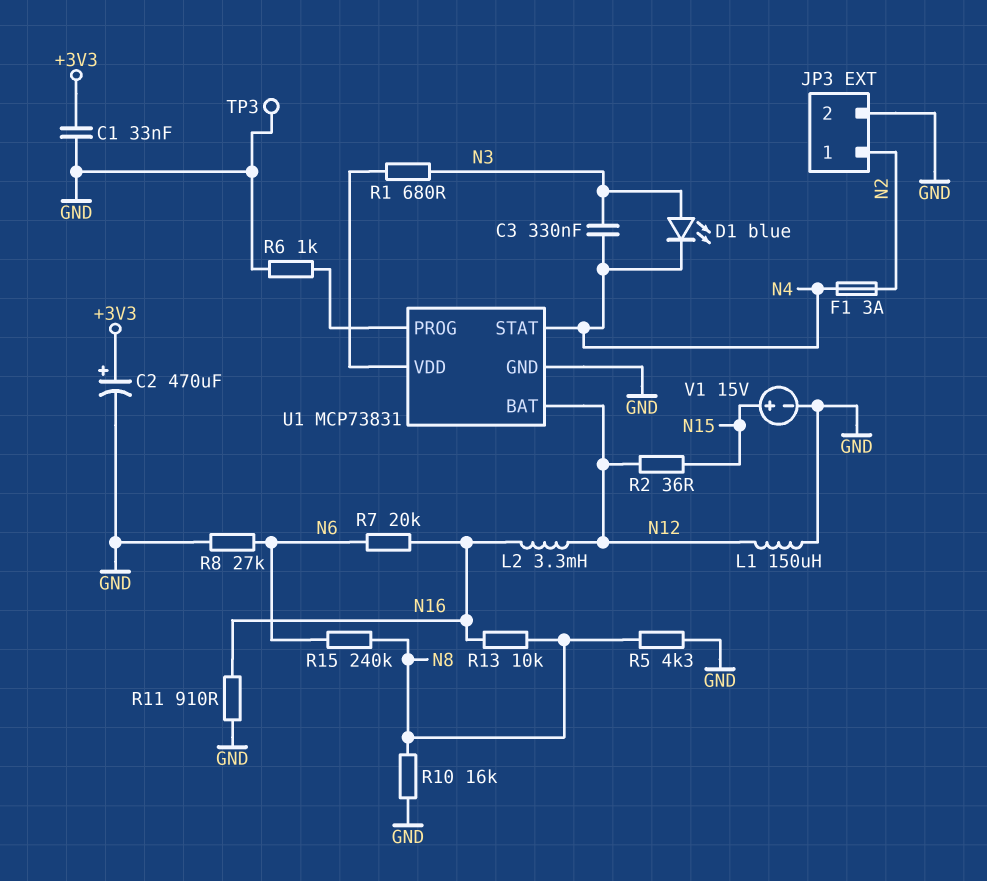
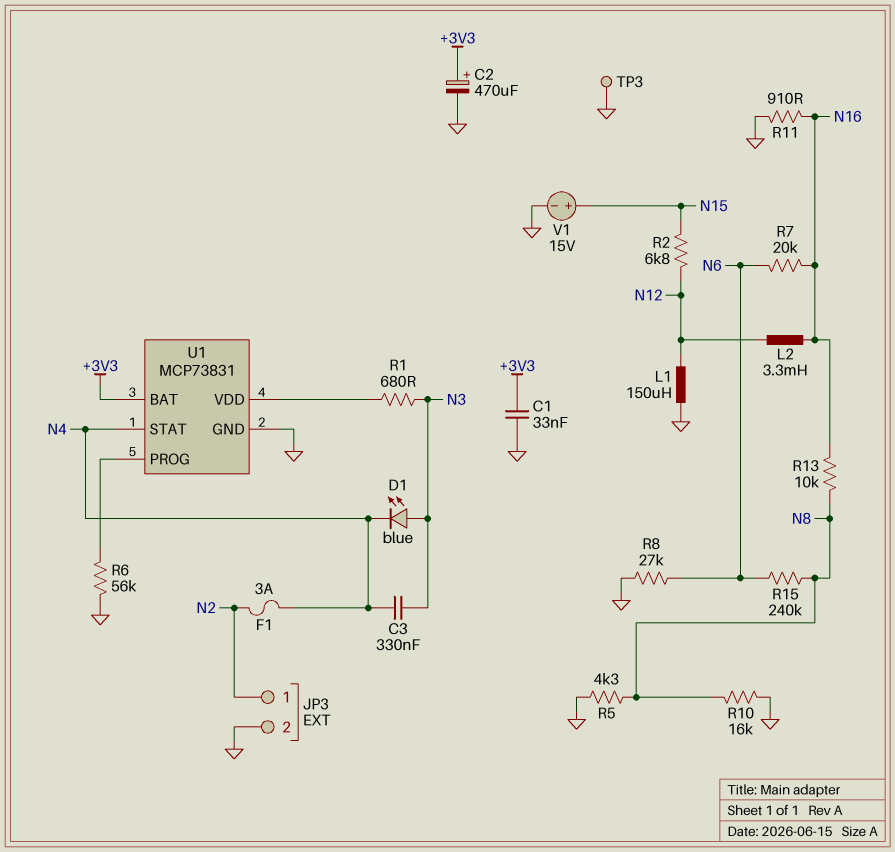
R2: 36 (N12, N15) -> 6.8k (N12, N15)
R6: 1k (GND, U1/PROG) -> 56k (GND, U1/PROG)
U1 pin BAT: N12 -> +3V3

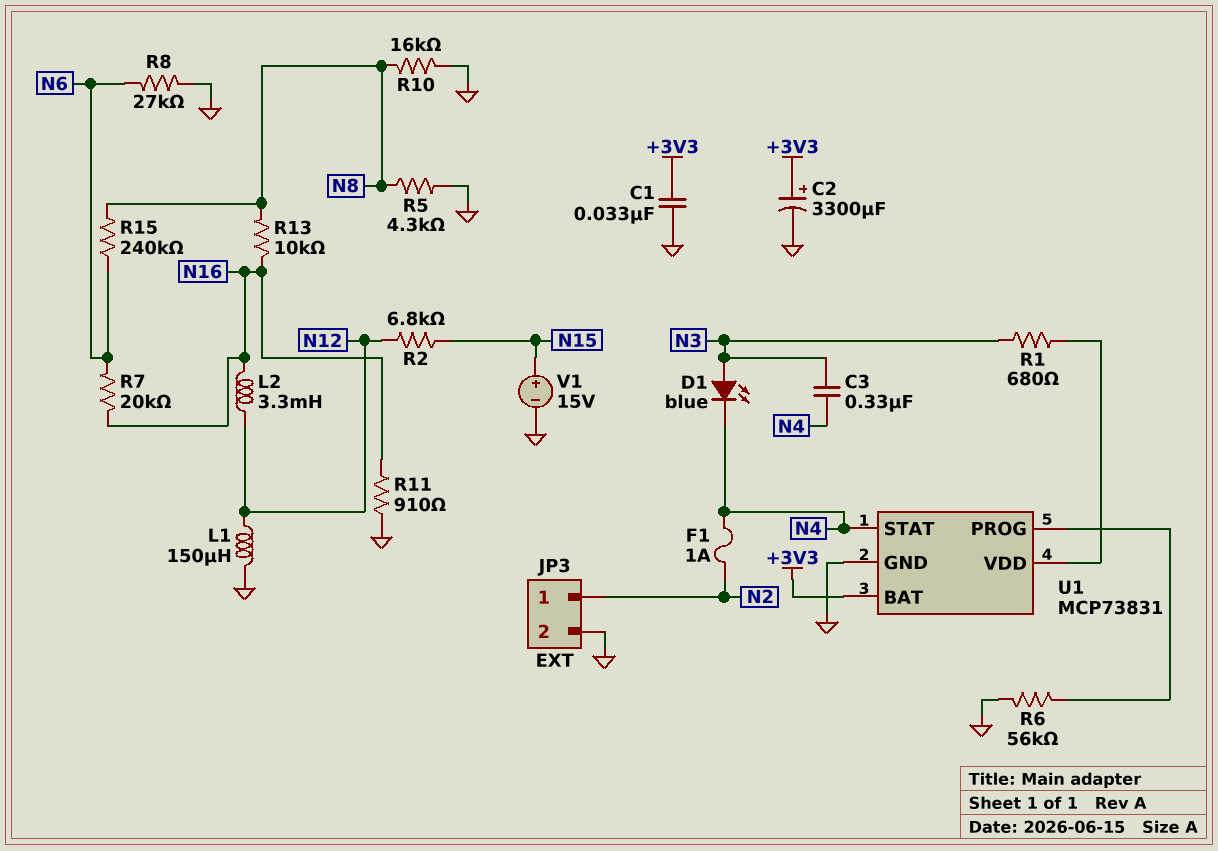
C2: 470uF (plus +3V3, minus GND) -> 3300uF (plus +3V3, minus GND)
F1: 3A (N2, N4) -> 1A (N2, N4)
TP3: test point (GND) -> none

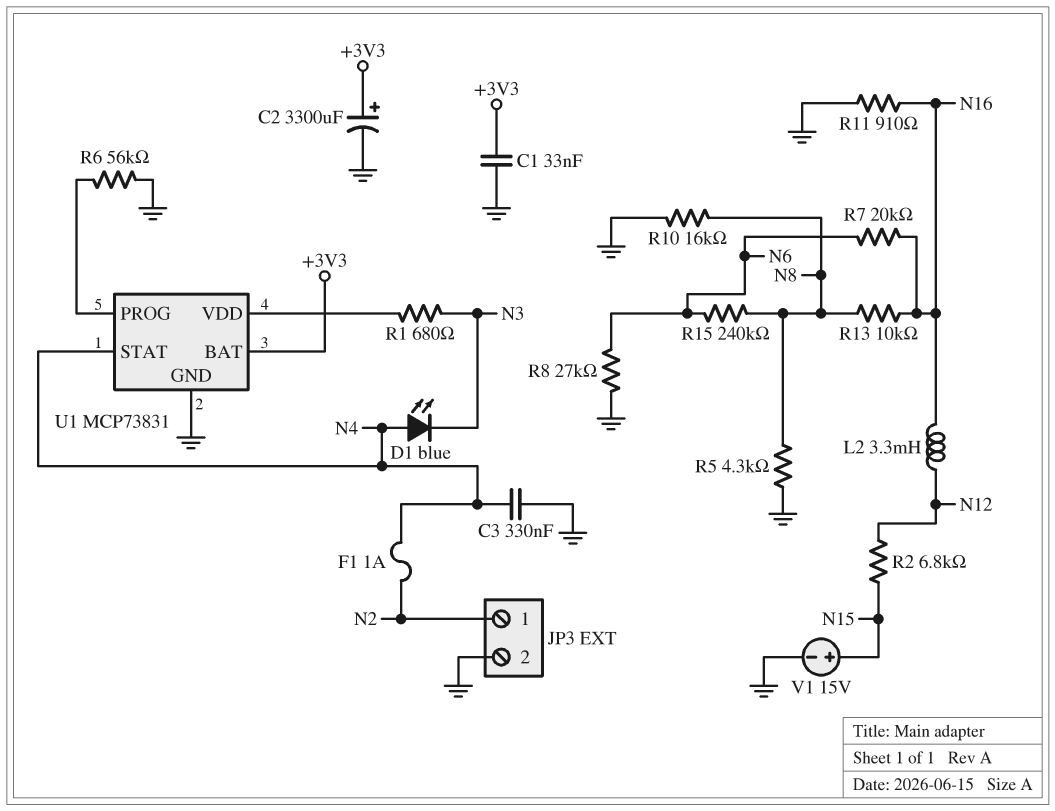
C3: 330nF (N3, N4) -> 330nF (GND, N4)
D1: LED blue (A N3, K N4) -> LED blue (A N4, K N3)
L1: 150uH (GND, N12) -> none

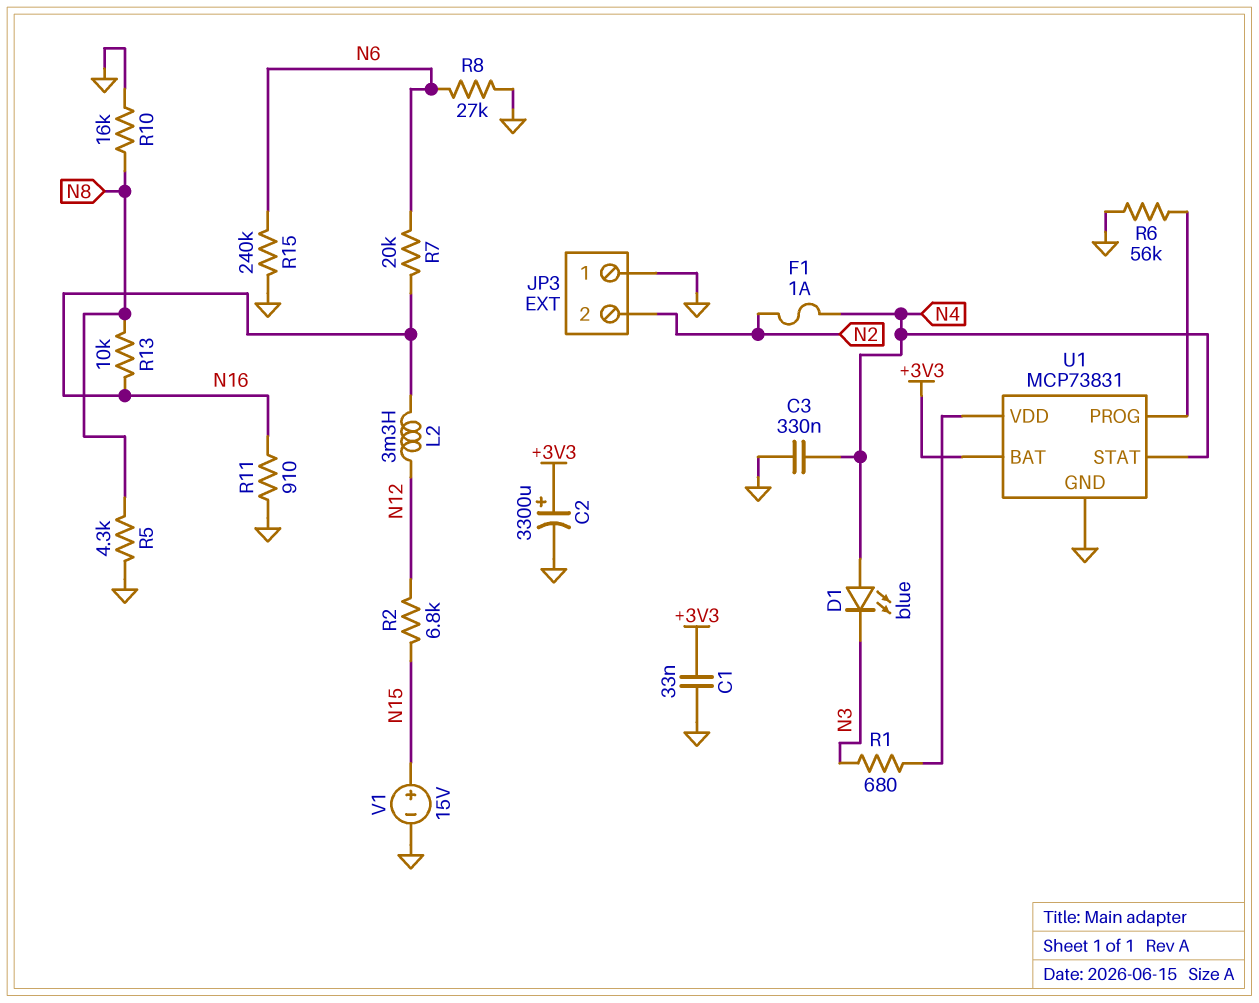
JP3 pin 1: N2 -> GND
JP3 pin 2: GND -> N2
R15: 240k (N6, N8) -> 240k (GND, N6)

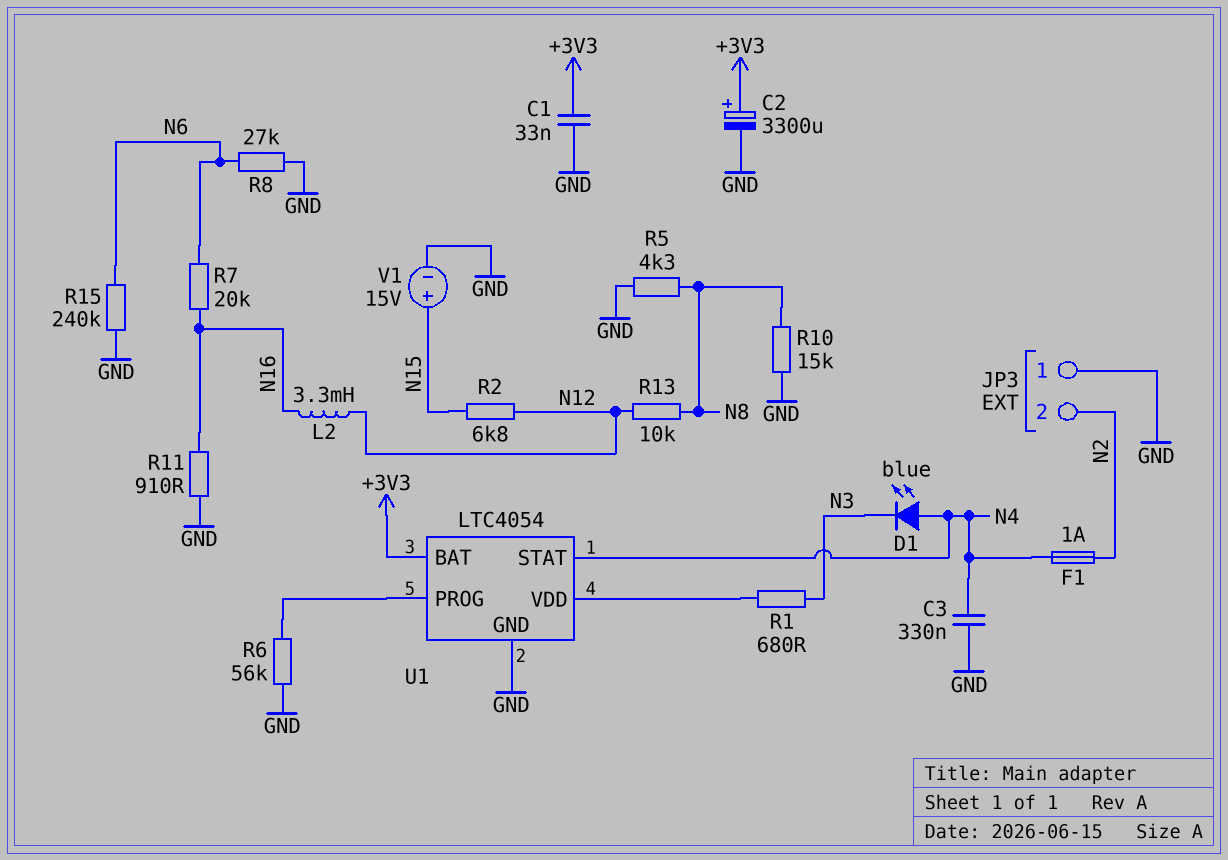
R10: 16k (GND, N8) -> 15k (GND, N8)
R13: 10k (N8, N16) -> 10k (N8, N12)
U1: MCP73831 -> LTC4054

